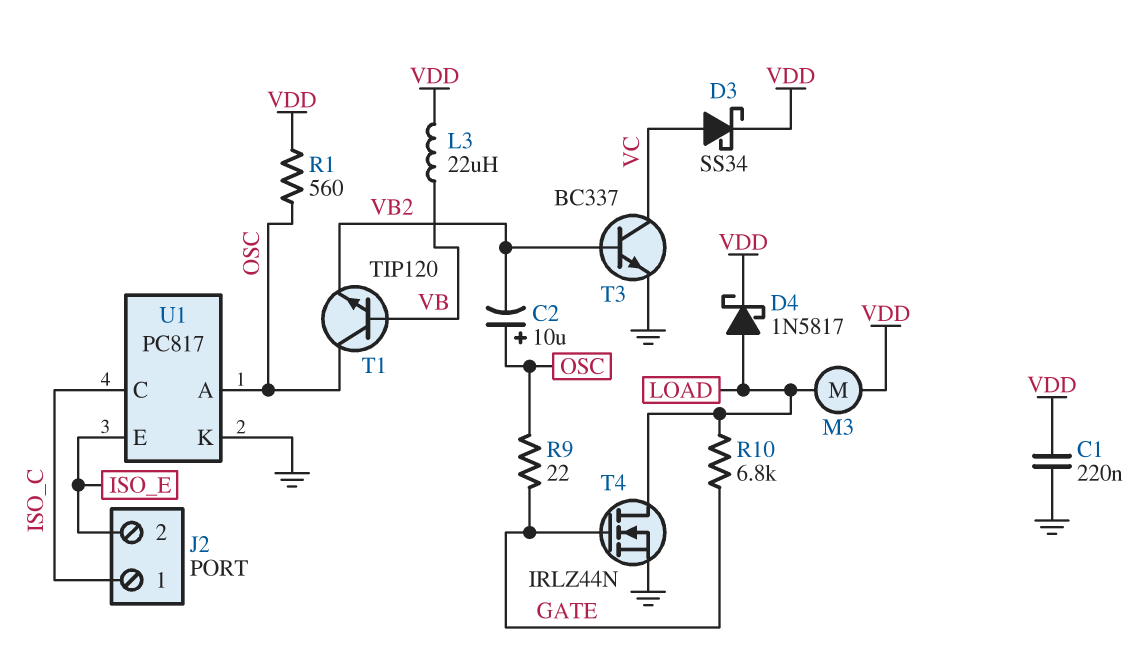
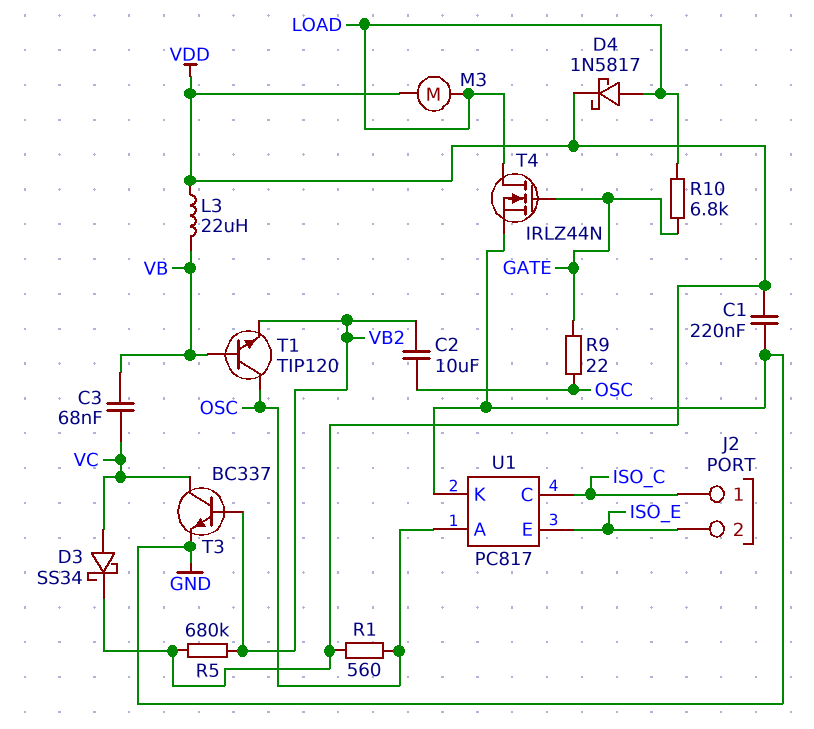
C2: 10uF (plus OSC, minus VB2) -> 10uF (OSC, VB2)
C3: none -> 68nF (VB, VC)
R5: none -> 680k (VB2, VDD)

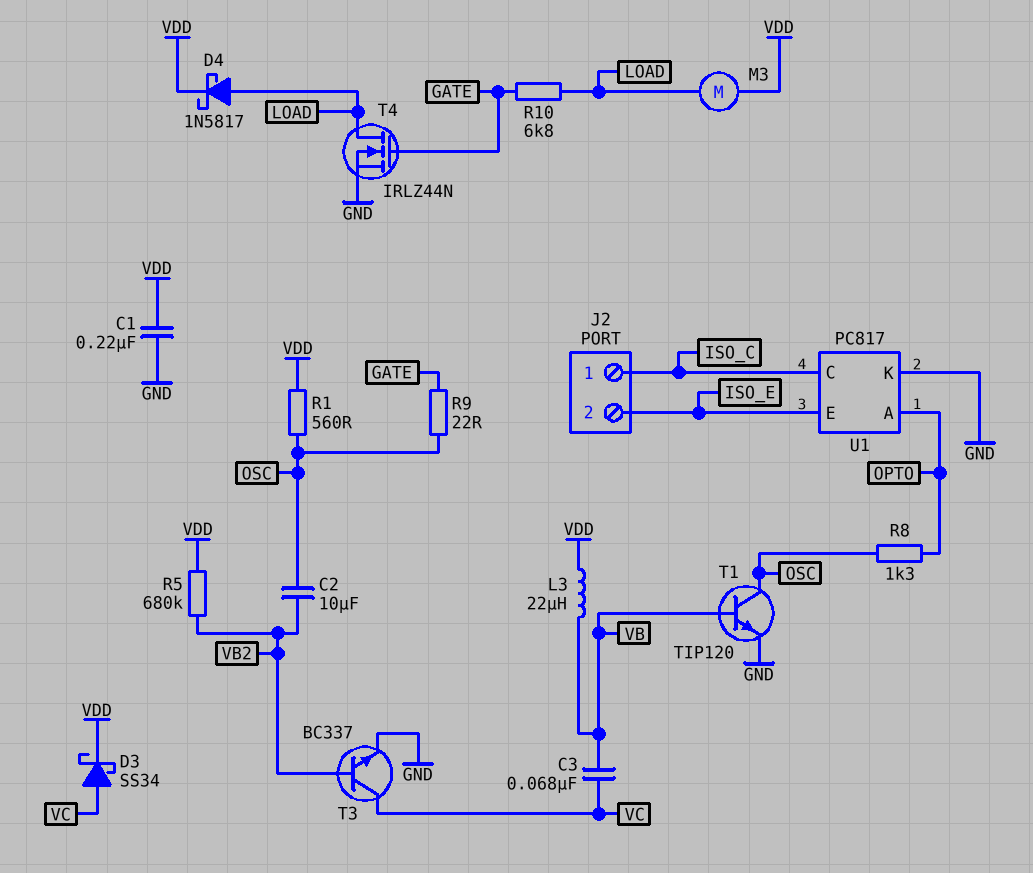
R8: none -> 1.3k (OPTO, OSC)
T1: NPN TIP120 (B VB, C OSC, E VB2) -> NPN TIP120 (B VB, C OSC, E GND)
U1 pin A: OSC -> OPTO

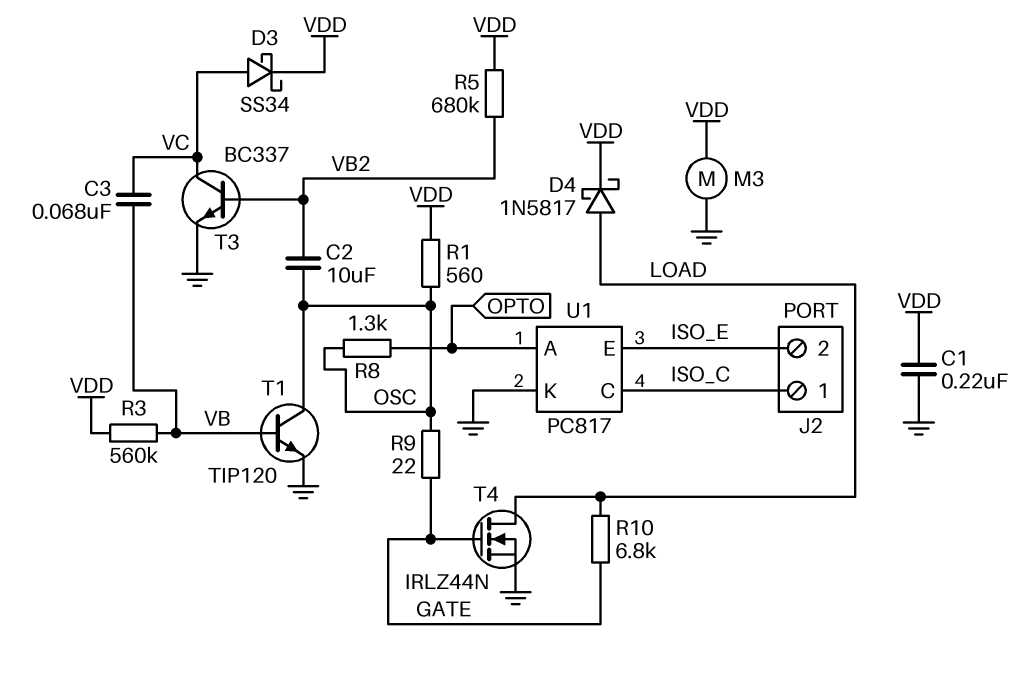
L3: 22uH (VB, VDD) -> none
M3: motor (LOAD, VDD) -> motor (GND, VDD)
R3: none -> 560k (VB, VDD)

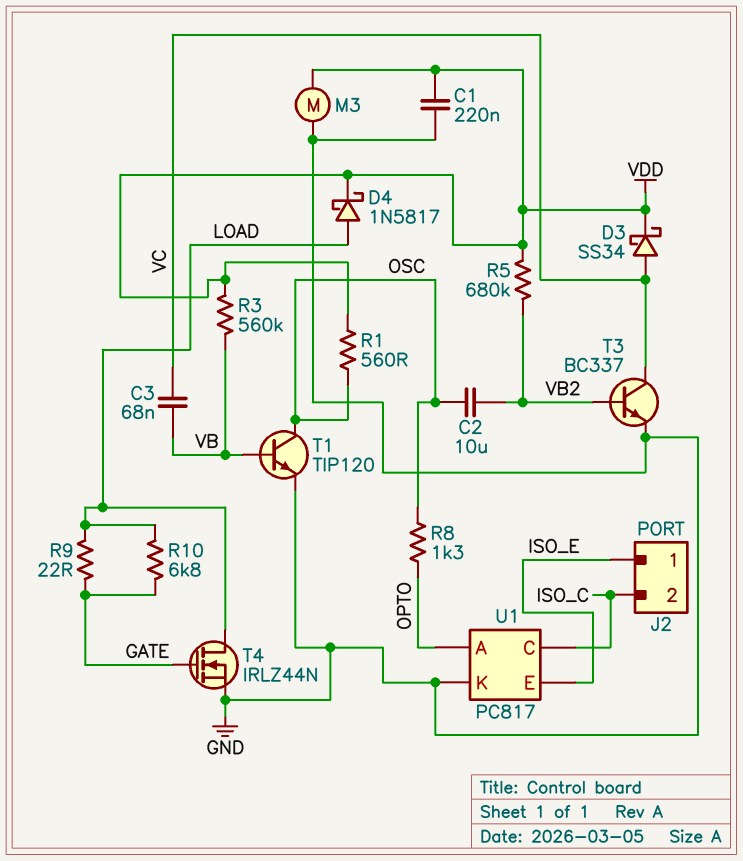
J2 pin 1: ISO_C -> ISO_E
J2 pin 2: ISO_E -> ISO_C
R9: 22 (GATE, OSC) -> 22 (GATE, LOAD)

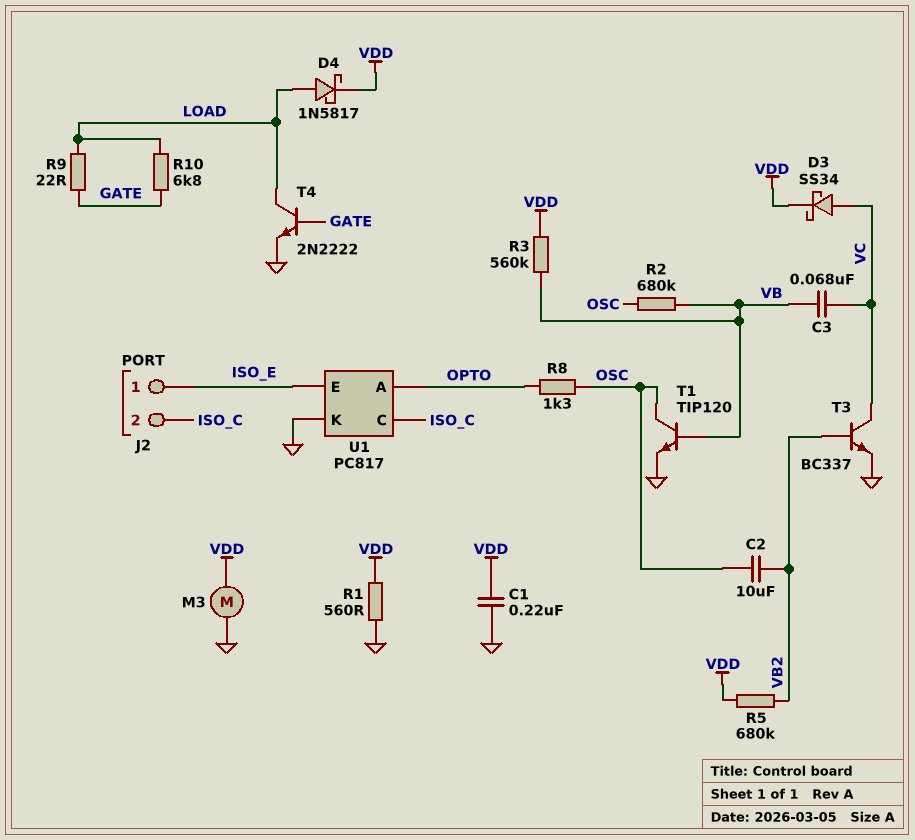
R1: 560 (OSC, VDD) -> 560 (GND, VDD)
R2: none -> 680k (OSC, VB)
T4: NMOS IRLZ44N (G GATE, D LOAD, S GND) -> NPN 2N2222 (B GATE, C LOAD, E GND)

